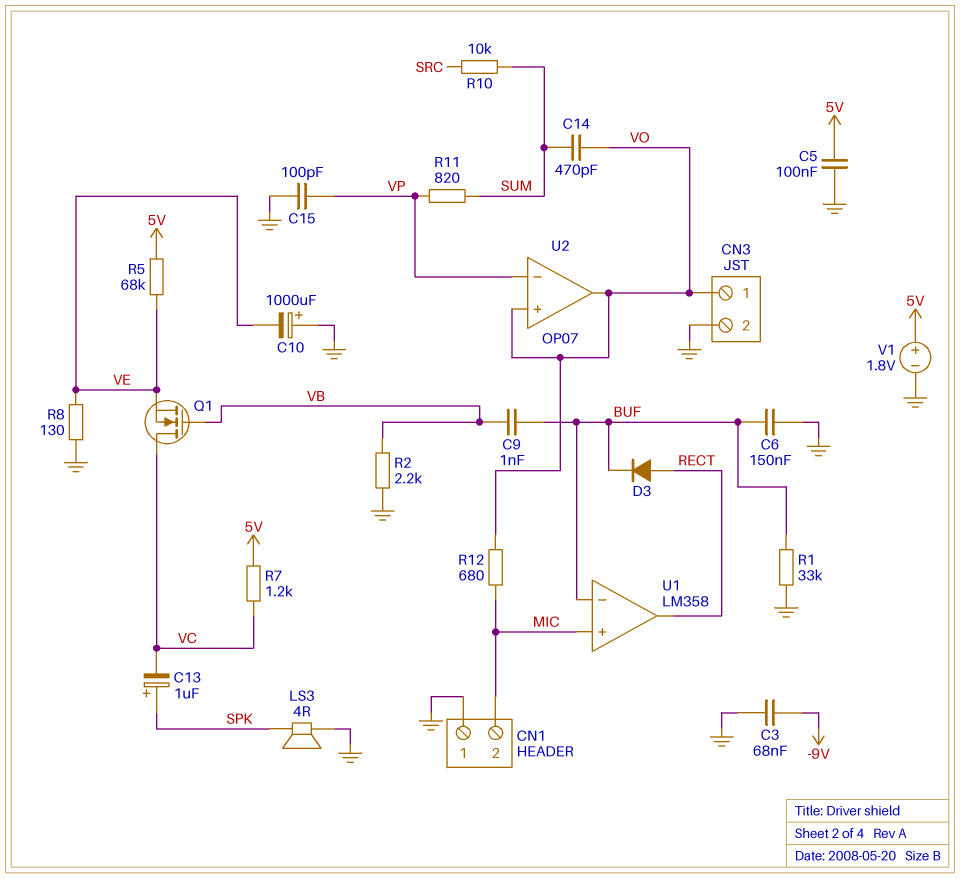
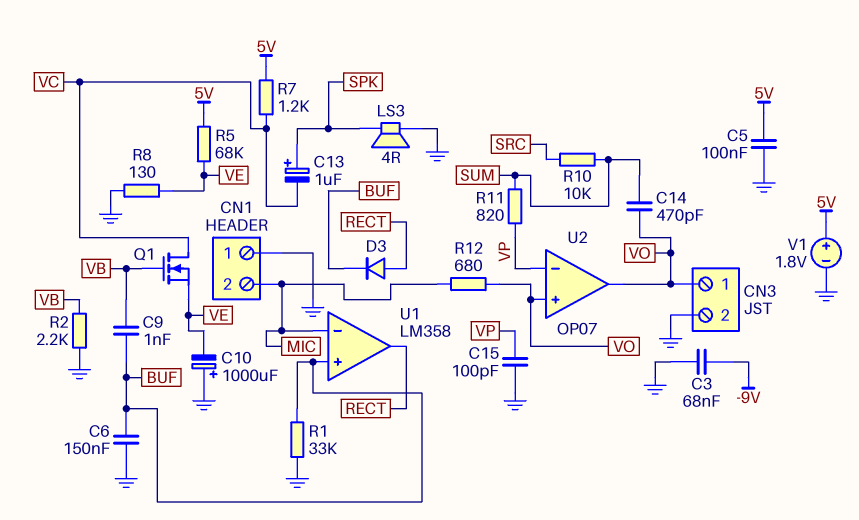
U1 pin in+: MIC -> BUF
U1 pin in-: BUF -> MIC

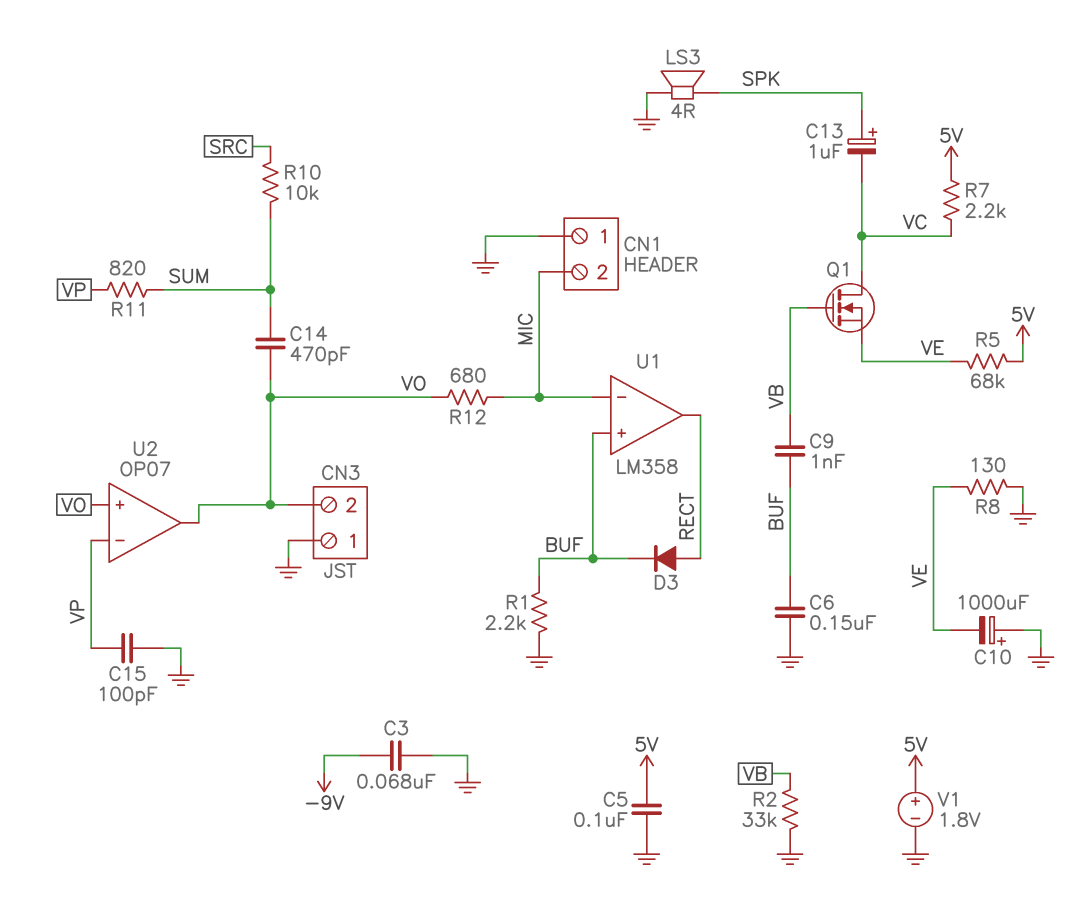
CN3 pin 1: VO -> GND
CN3 pin 2: GND -> VO
R1: 33k (BUF, GND) -> 2.2k (BUF, GND)
R2: 2.2k (GND, VB) -> 33k (GND, VB)
R7: 1.2k (5V, VC) -> 2.2k (5V, VC)

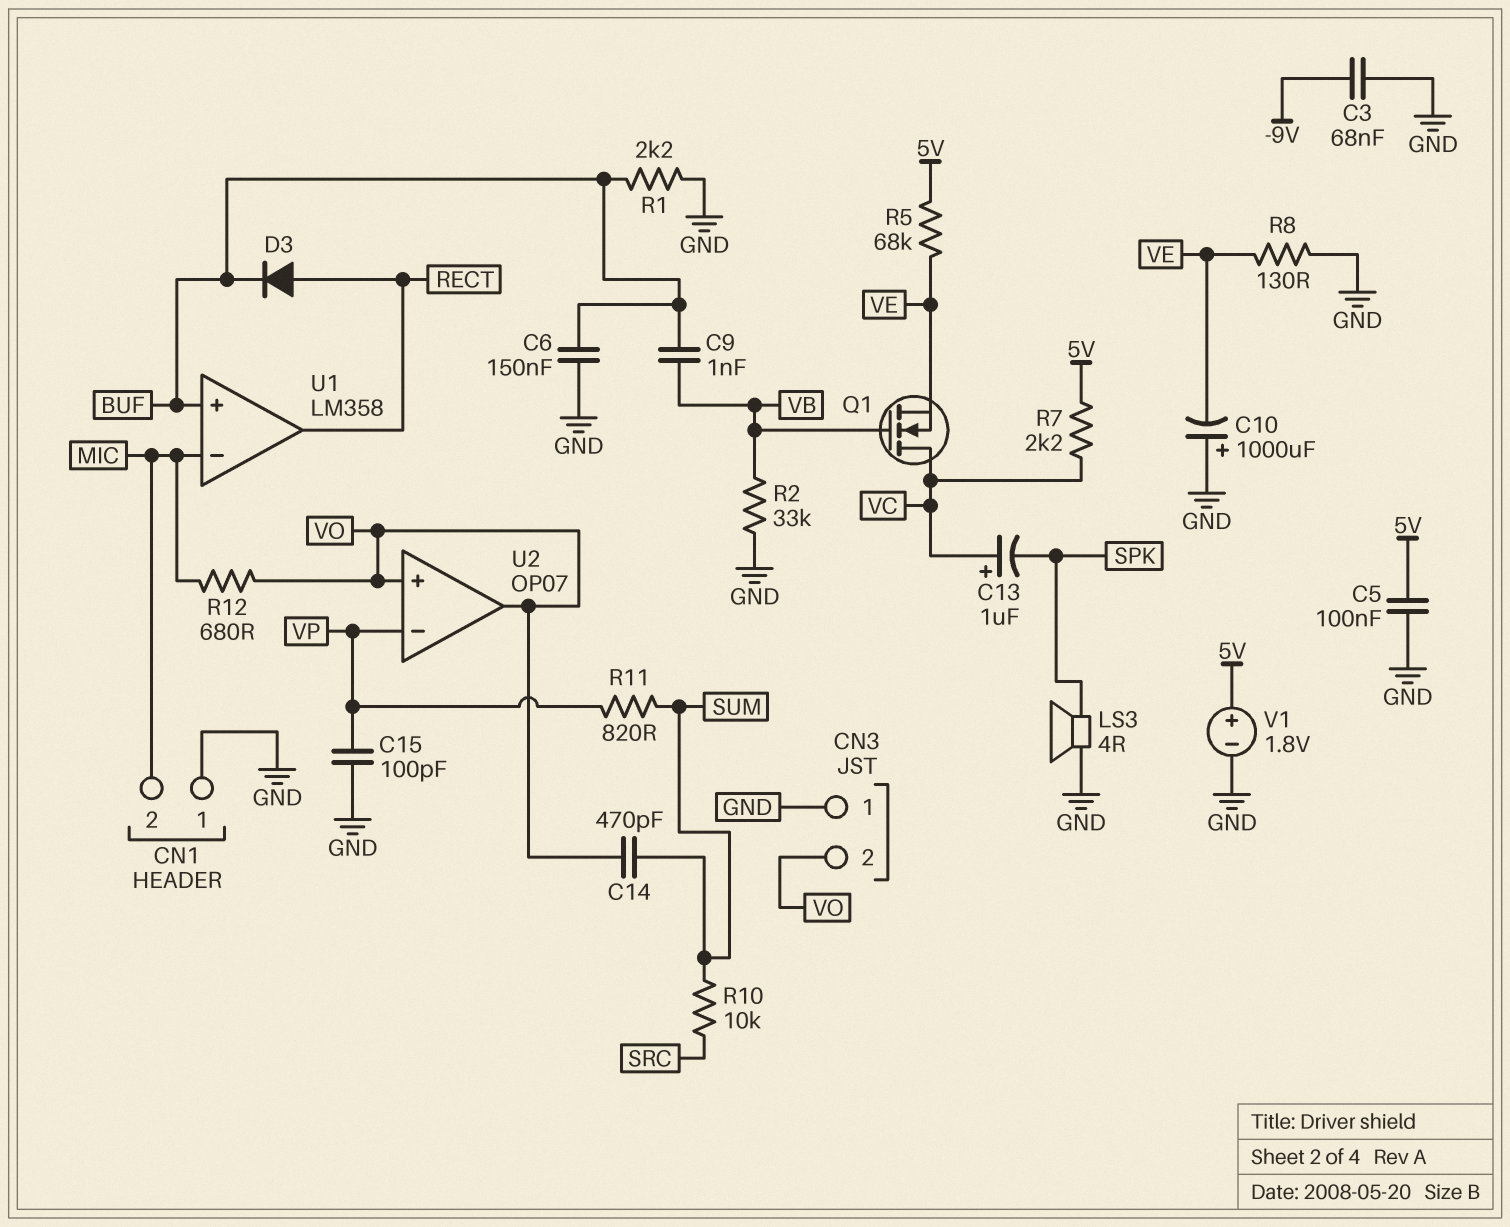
C13: 1uF (plus SPK, minus VC) -> 1uF (plus VC, minus SPK)

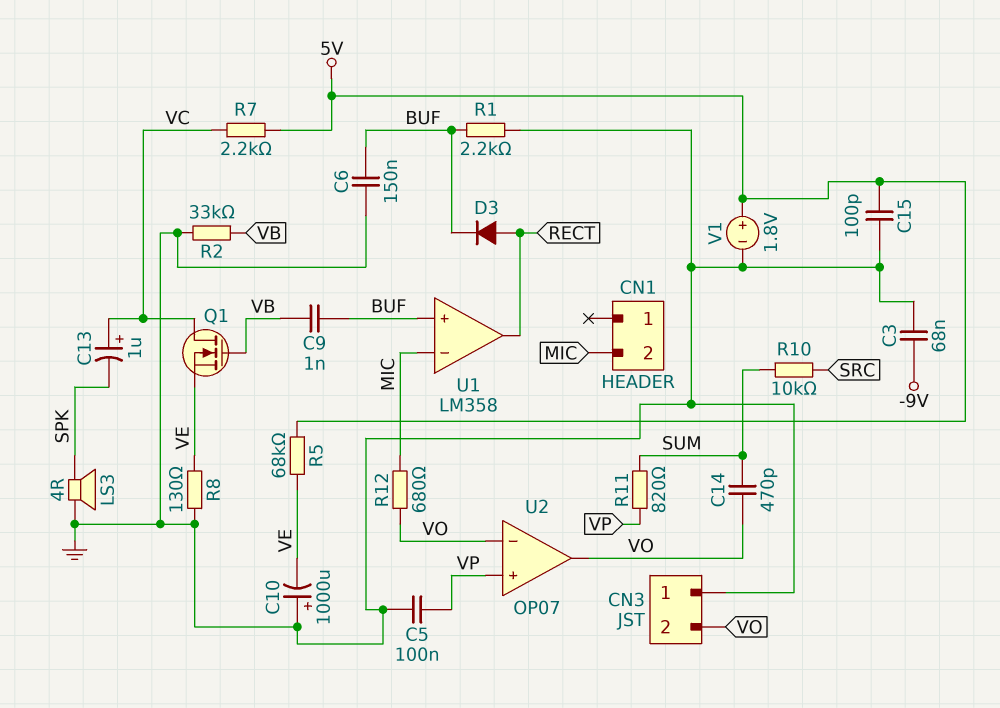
C5: 100nF (5V, GND) -> 100nF (GND, VP)
C15: 100pF (GND, VP) -> 100pF (5V, GND)
CN1 pin 1: GND -> none
U2 pin in+: VO -> VP
U2 pin in-: VP -> VO

